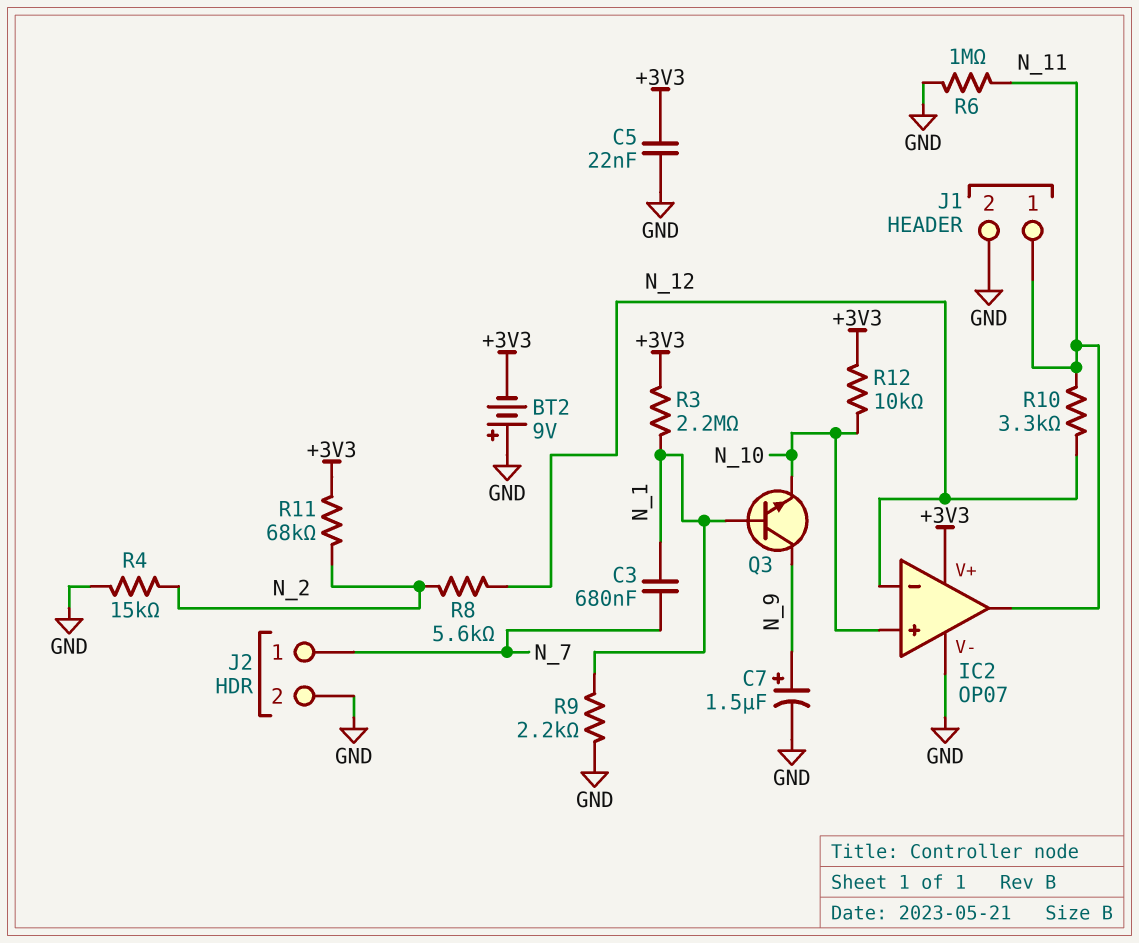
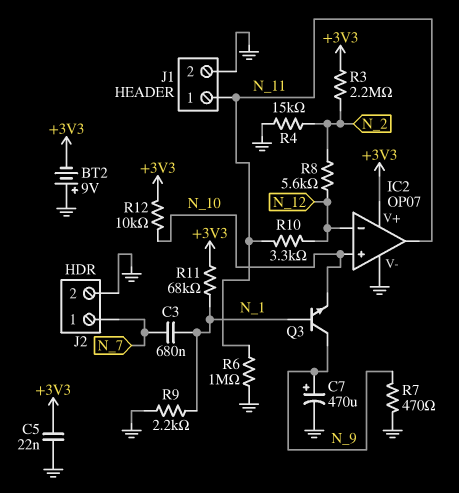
C7: 1.5uF (plus N_9, minus GND) -> 470uF (plus N_9, minus GND)
R3: 2.2M (+3V3, N_1) -> 2.2M (+3V3, N_2)
R7: none -> 470 (GND, N_9)
R11: 68k (+3V3, N_2) -> 68k (+3V3, N_1)

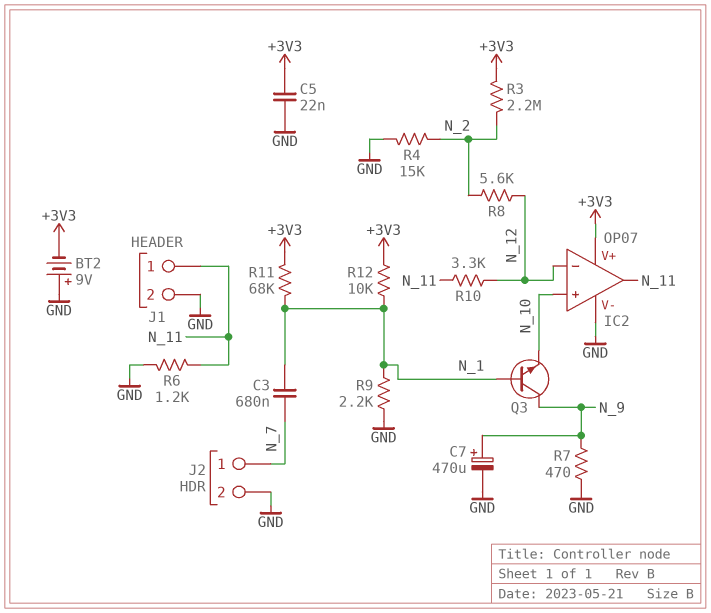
R6: 1M (GND, N_11) -> 1.2k (GND, N_11)
R12: 10k (+3V3, N_10) -> 10k (+3V3, N_1)

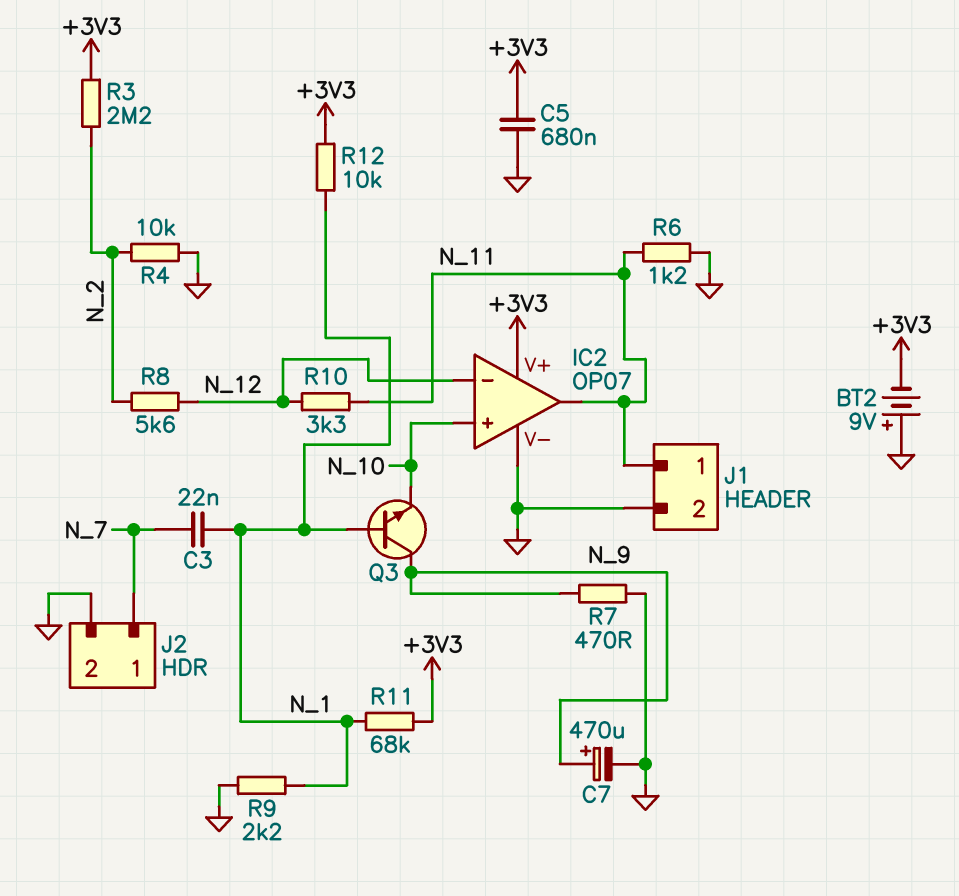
C3: 680nF (N_1, N_7) -> 22nF (N_1, N_7)
C5: 22nF (+3V3, GND) -> 680nF (+3V3, GND)
R4: 15k (GND, N_2) -> 10k (GND, N_2)

